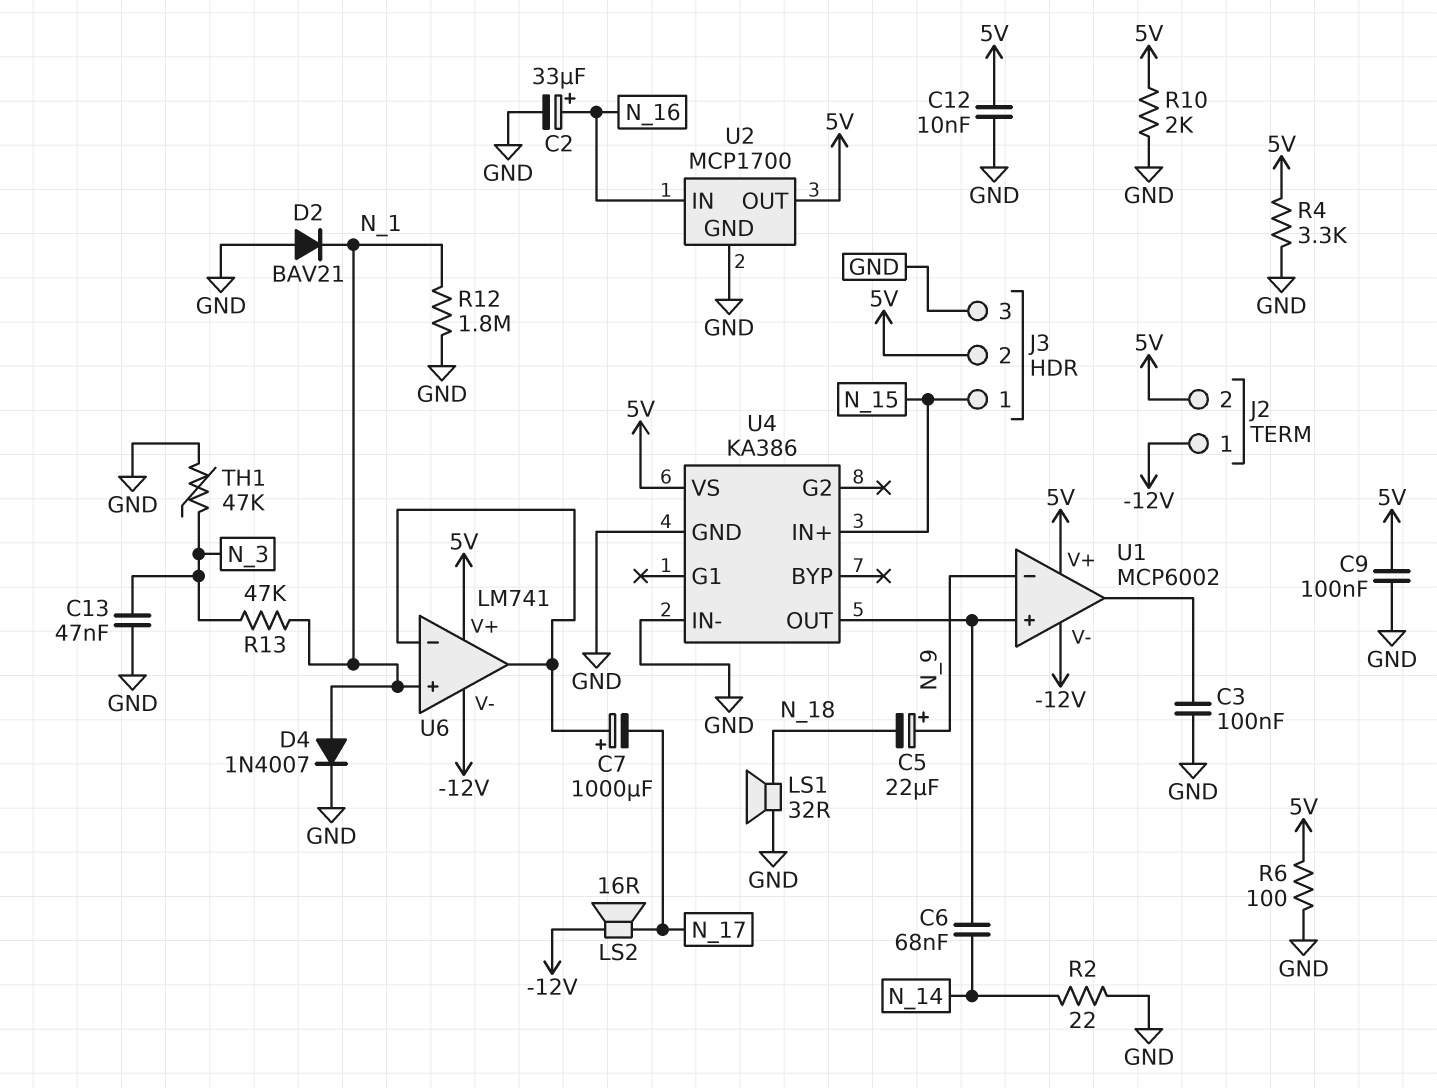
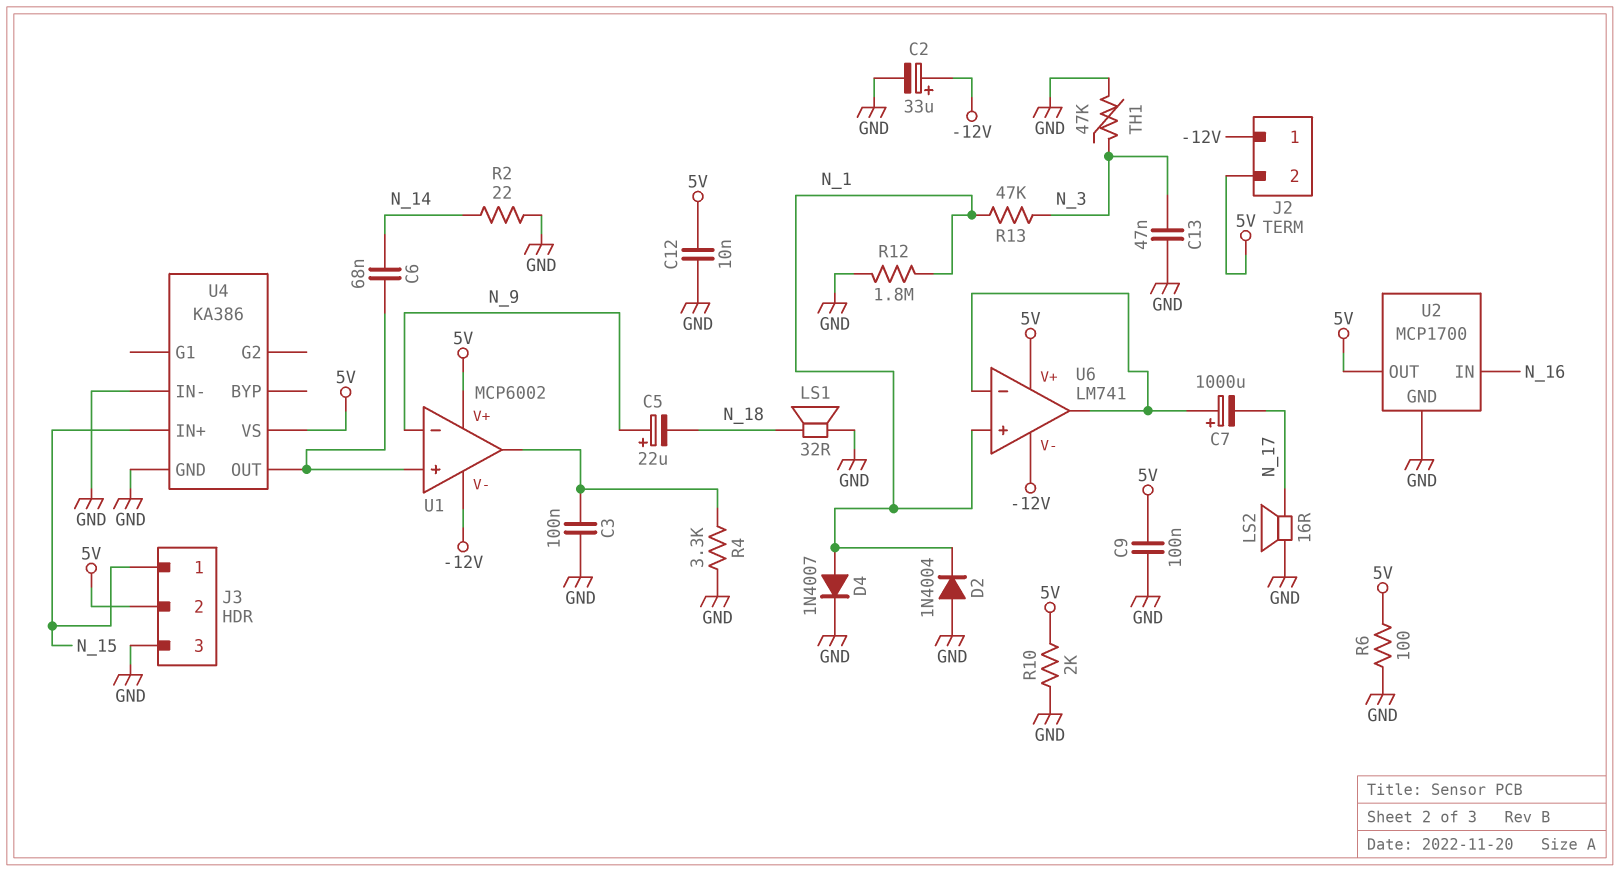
C2: 33uF (plus N_16, minus GND) -> 33uF (plus -12V, minus GND)
D2: diode BAV21 (A GND, K N_1) -> diode 1N4004 (A GND, K N_1)
LS2: speaker 16R (-12V, N_17) -> speaker 16R (GND, N_17)
R4: 3.3k (5V, GND) -> 3.3k (GND, U1/out)

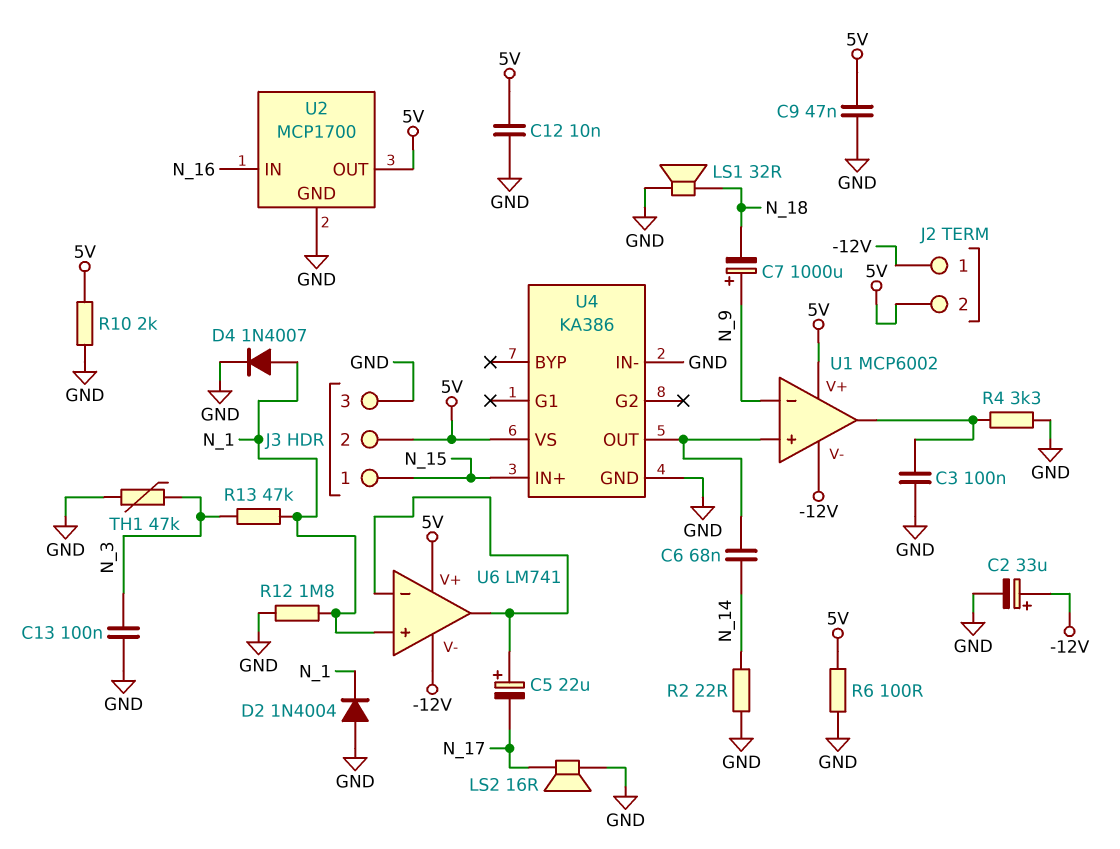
C5: 22uF (plus N_9, minus N_18) -> 22uF (plus U6/in-, minus N_17)
C7: 1000uF (plus U6/in-, minus N_17) -> 1000uF (plus N_9, minus N_18)
C9: 100nF (5V, GND) -> 47nF (5V, GND)
C13: 47nF (GND, N_3) -> 100nF (GND, N_3)

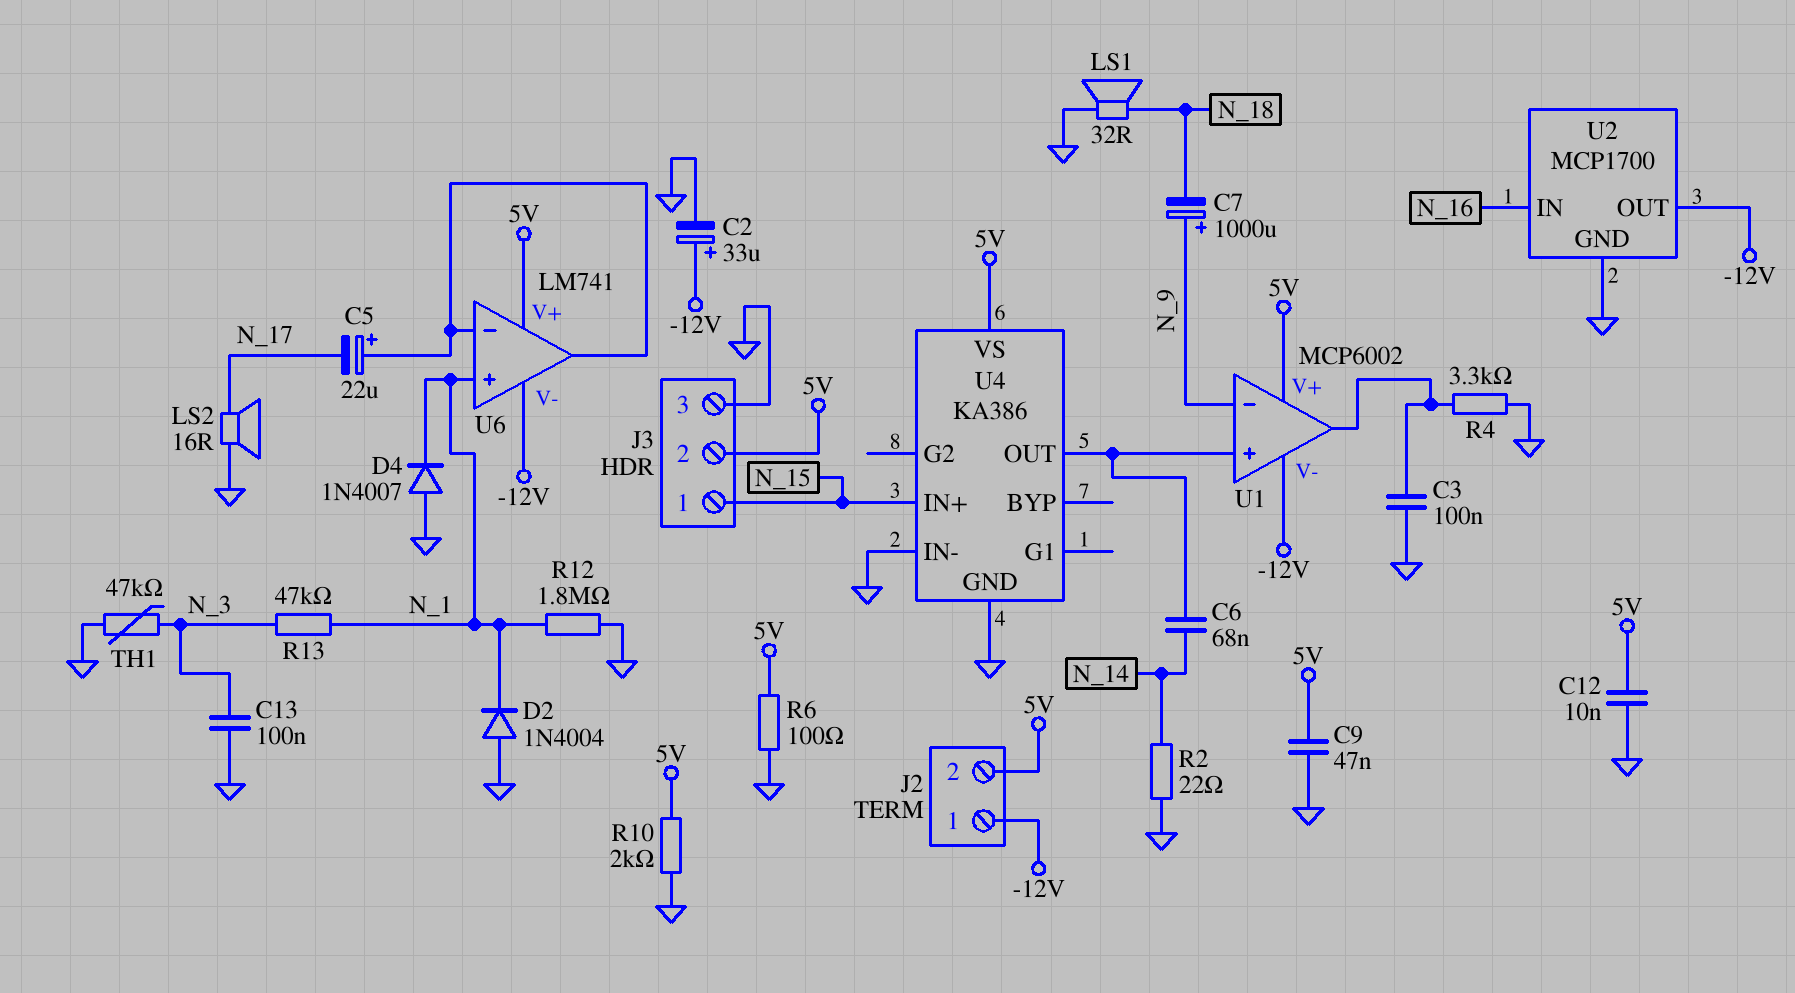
D4: diode 1N4007 (A N_1, K GND) -> diode 1N4007 (A GND, K N_1)
U2 pin OUT: 5V -> -12V

